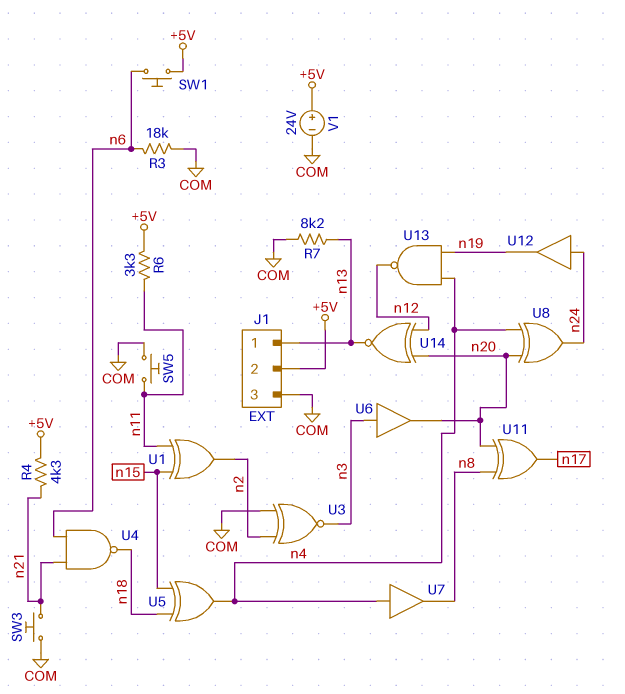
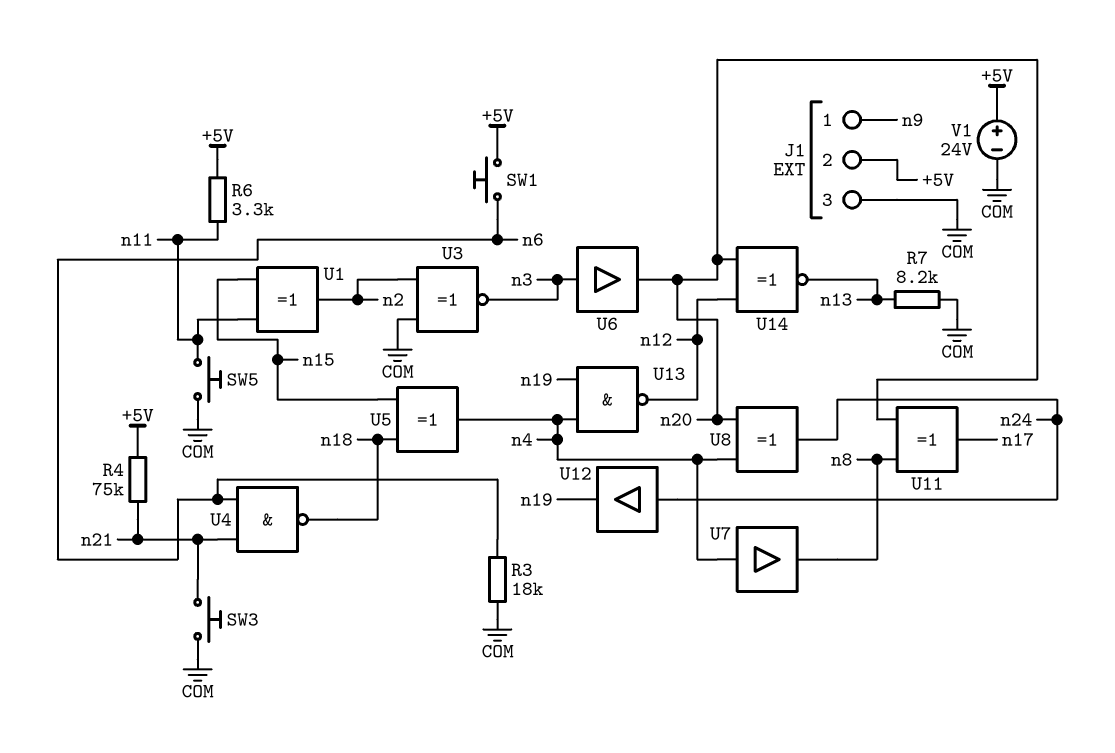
J1 pin 1: n13 -> n9
R4: 4.3k (+5V, n21) -> 75k (+5V, n21)

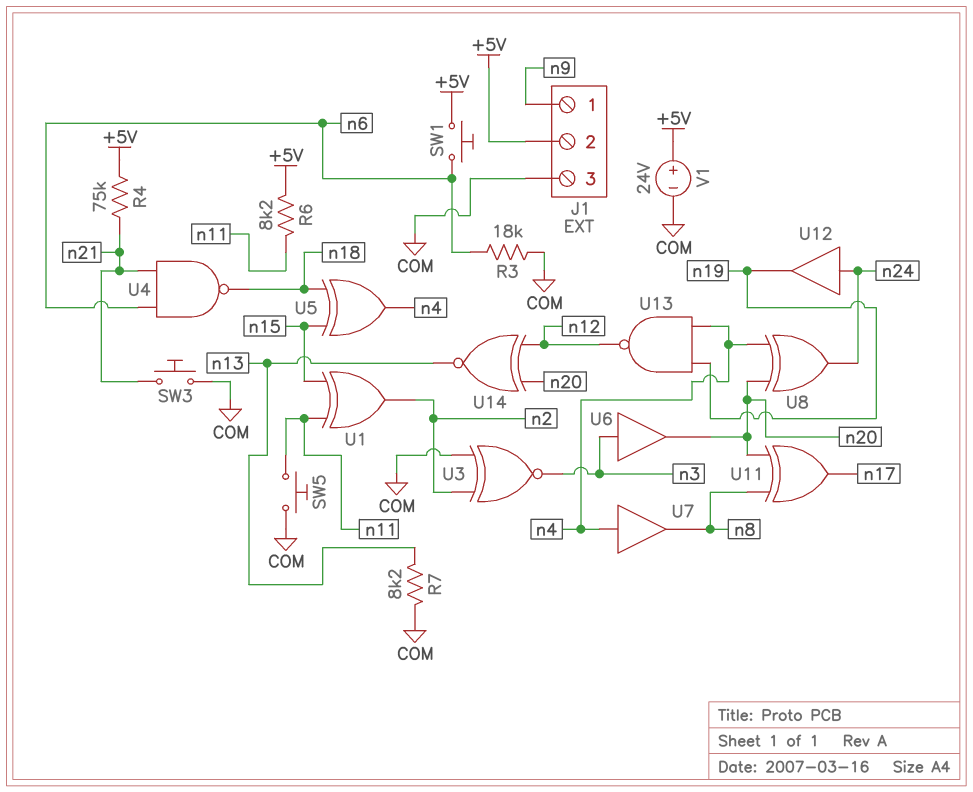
R6: 3.3k (+5V, n11) -> 8.2k (+5V, n11)

